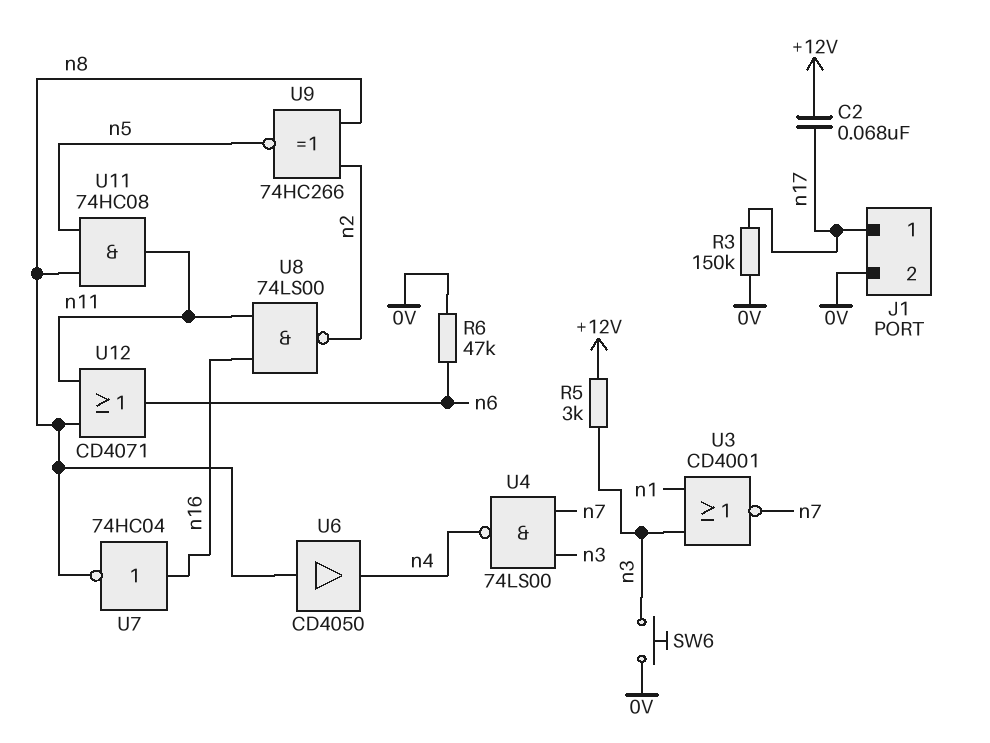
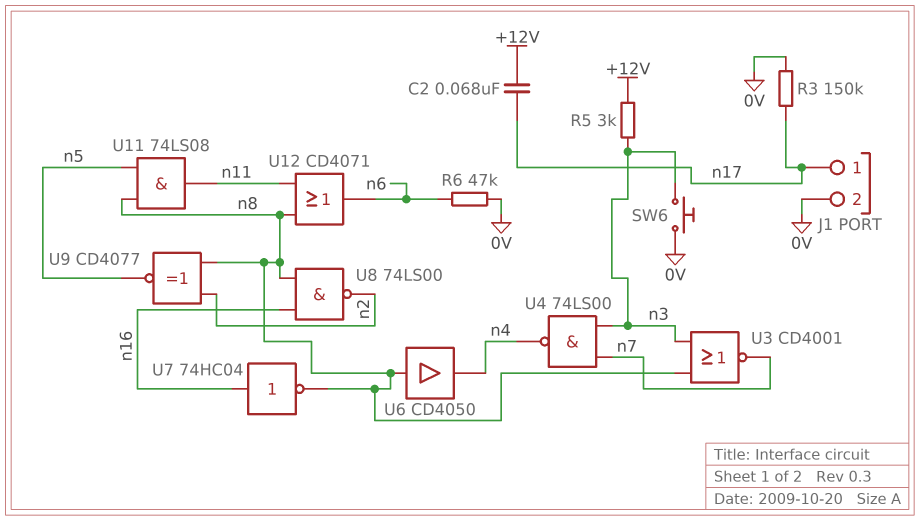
U3: NOR CD4001 (in n1, in n3, out n7) -> NOR CD4001 (in n3, in n8, out n7)
U8: NAND 74LS00 (in n11, in n16, out n2) -> NAND 74LS00 (in n8, in n16, out n2)
U9: XNOR 74HC266 (in n2, in n8, out n5) -> XNOR CD4077 (in n2, in n8, out n5)
U11: AND 74HC08 (in n5, in n8, out n11) -> AND 74LS08 (in n5, in n8, out n11)

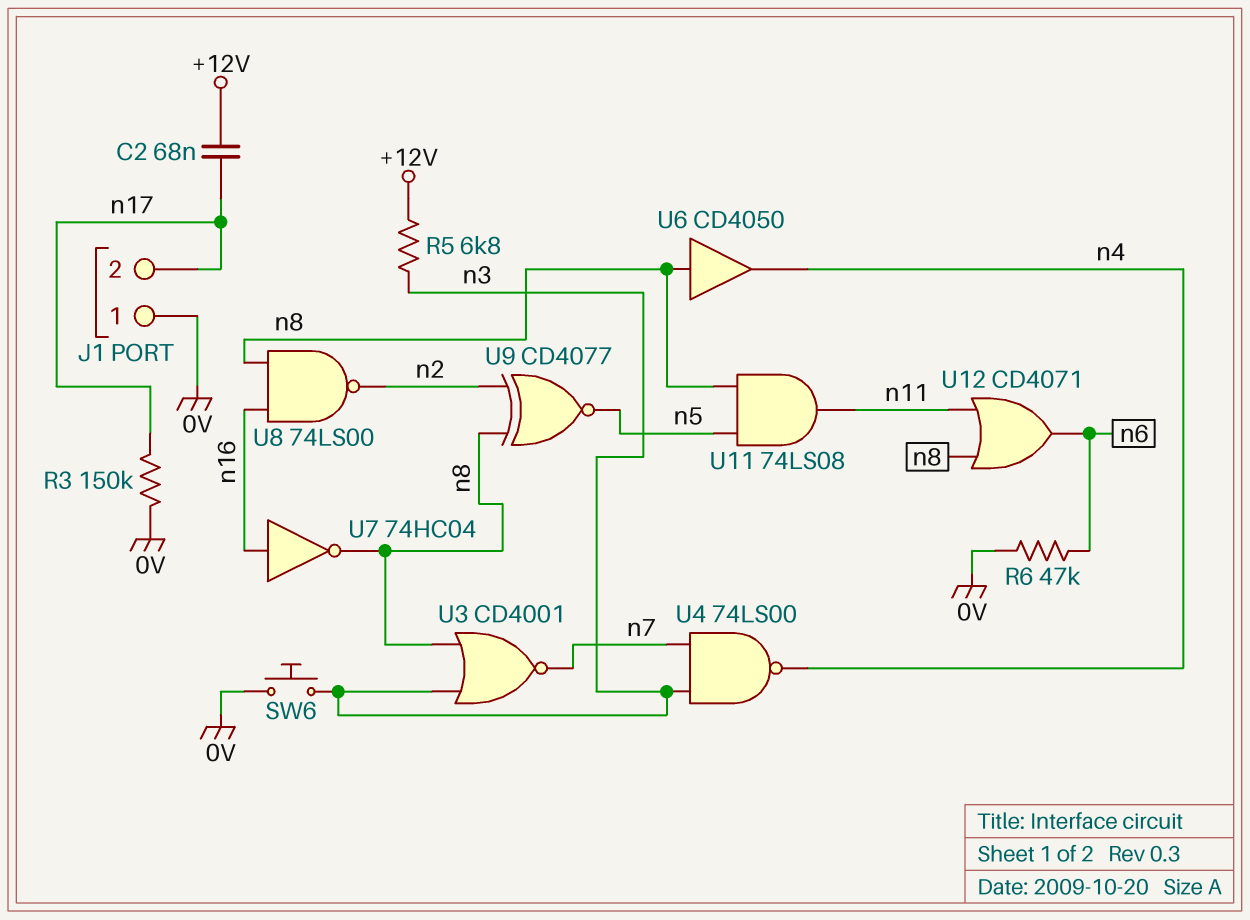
J1 pin 1: n17 -> 0V
J1 pin 2: 0V -> n17
R5: 3k (+12V, n3) -> 6.8k (+12V, n3)

